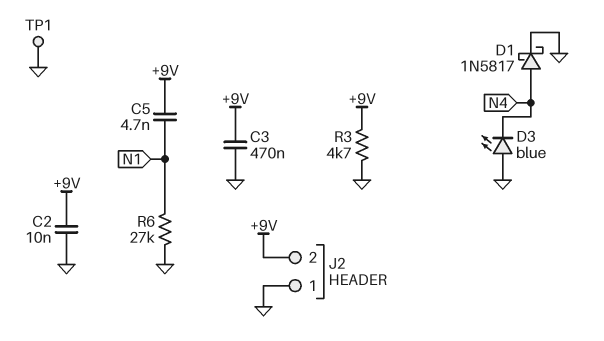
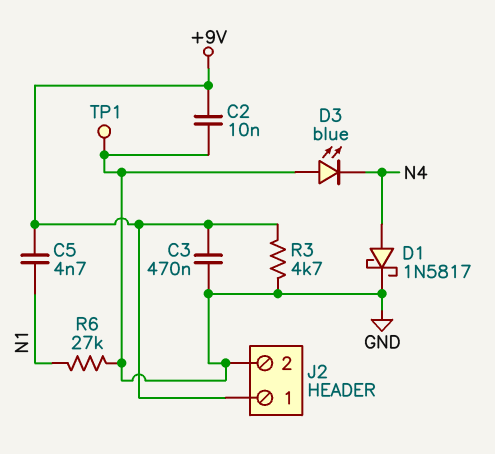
J2 pin 1: GND -> +9V
J2 pin 2: +9V -> GND

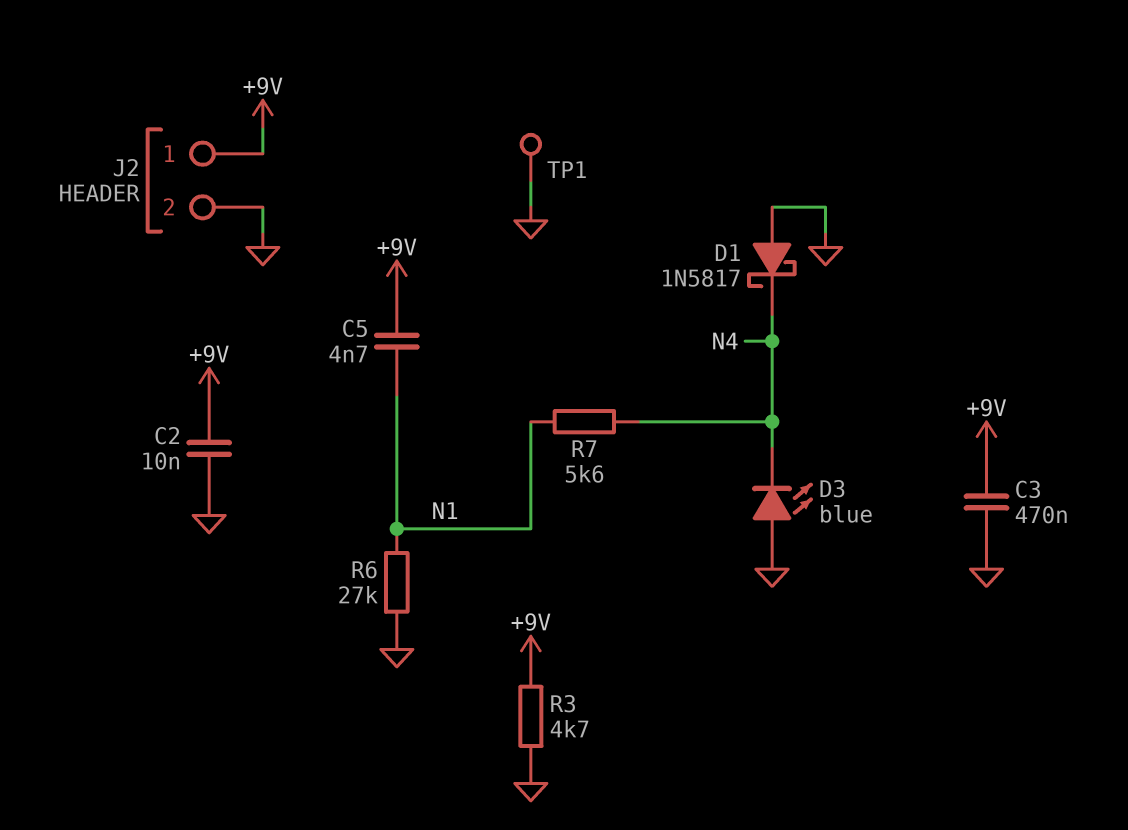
D1: schottky 1N5817 (A N4, K GND) -> schottky 1N5817 (A GND, K N4)
R7: none -> 5.6k (N1, N4)

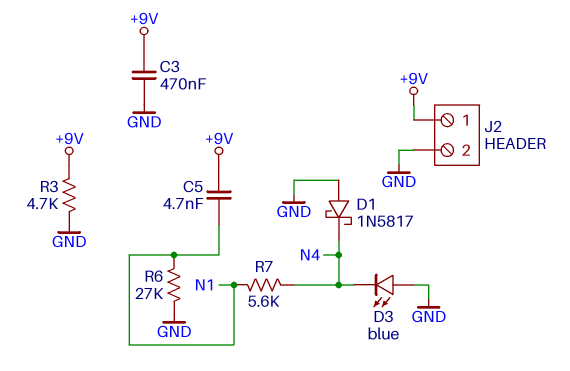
C2: 10nF (+9V, GND) -> none
TP1: test point (GND) -> none

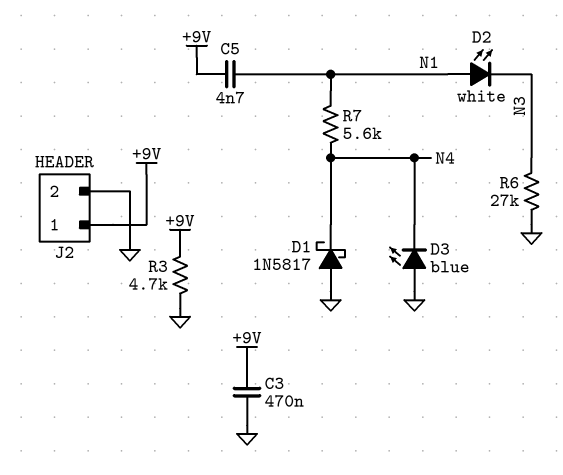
D2: none -> LED white (A N1, K N3)
R6: 27k (GND, N1) -> 27k (GND, N3)

